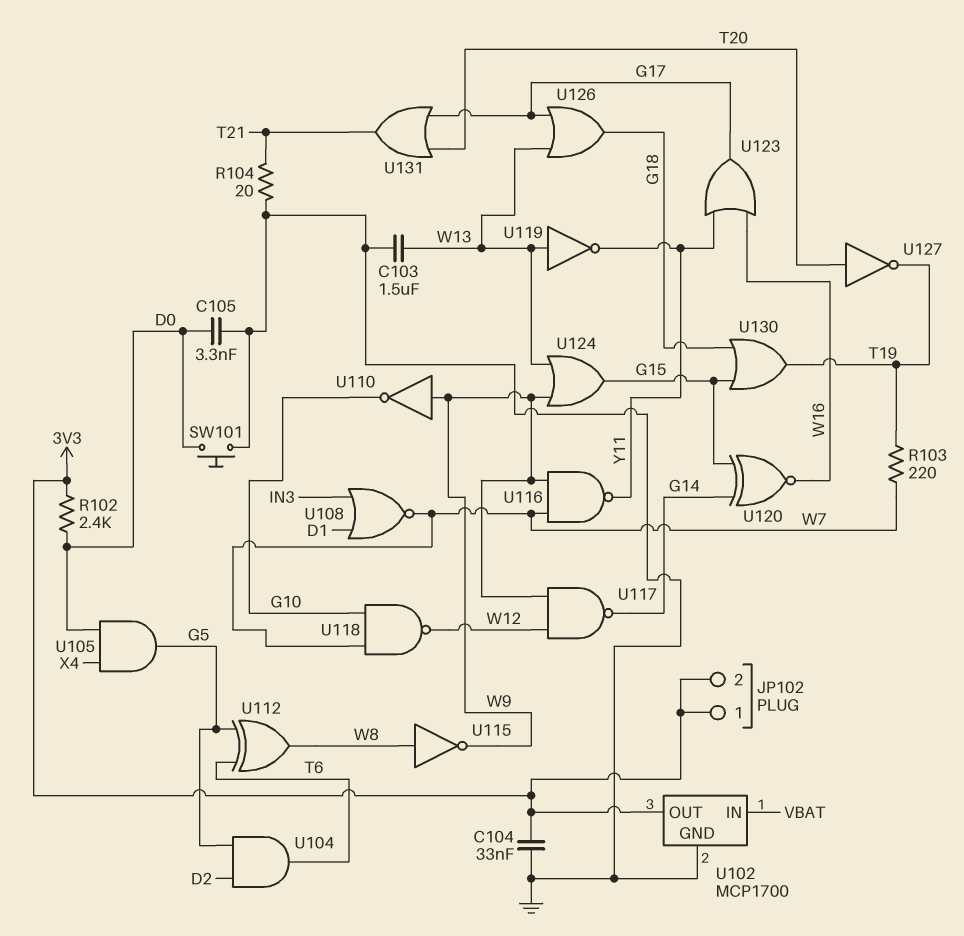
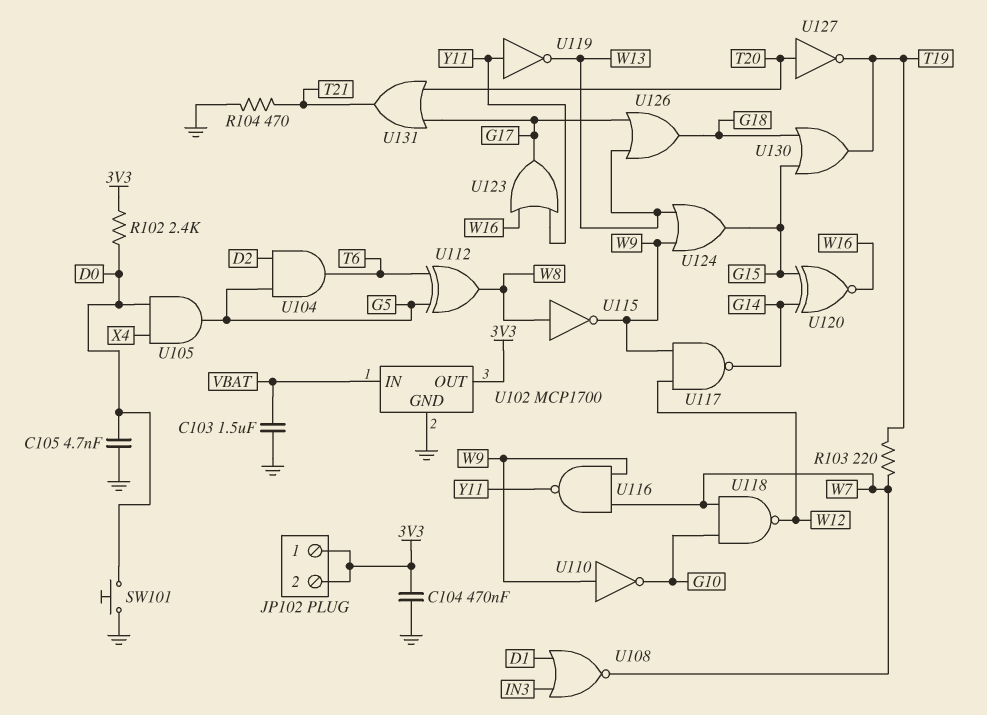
C103: 1.5uF (GND, W13) -> 1.5uF (GND, VBAT)
C104: 33nF (3V3, GND) -> 470nF (3V3, GND)
C105: 3.3nF (D0, GND) -> 4.7nF (D0, GND)
R104: 20 (GND, T21) -> 470 (GND, T21)
U119: NOT (in W13, out Y11) -> NOT (in Y11, out W13)

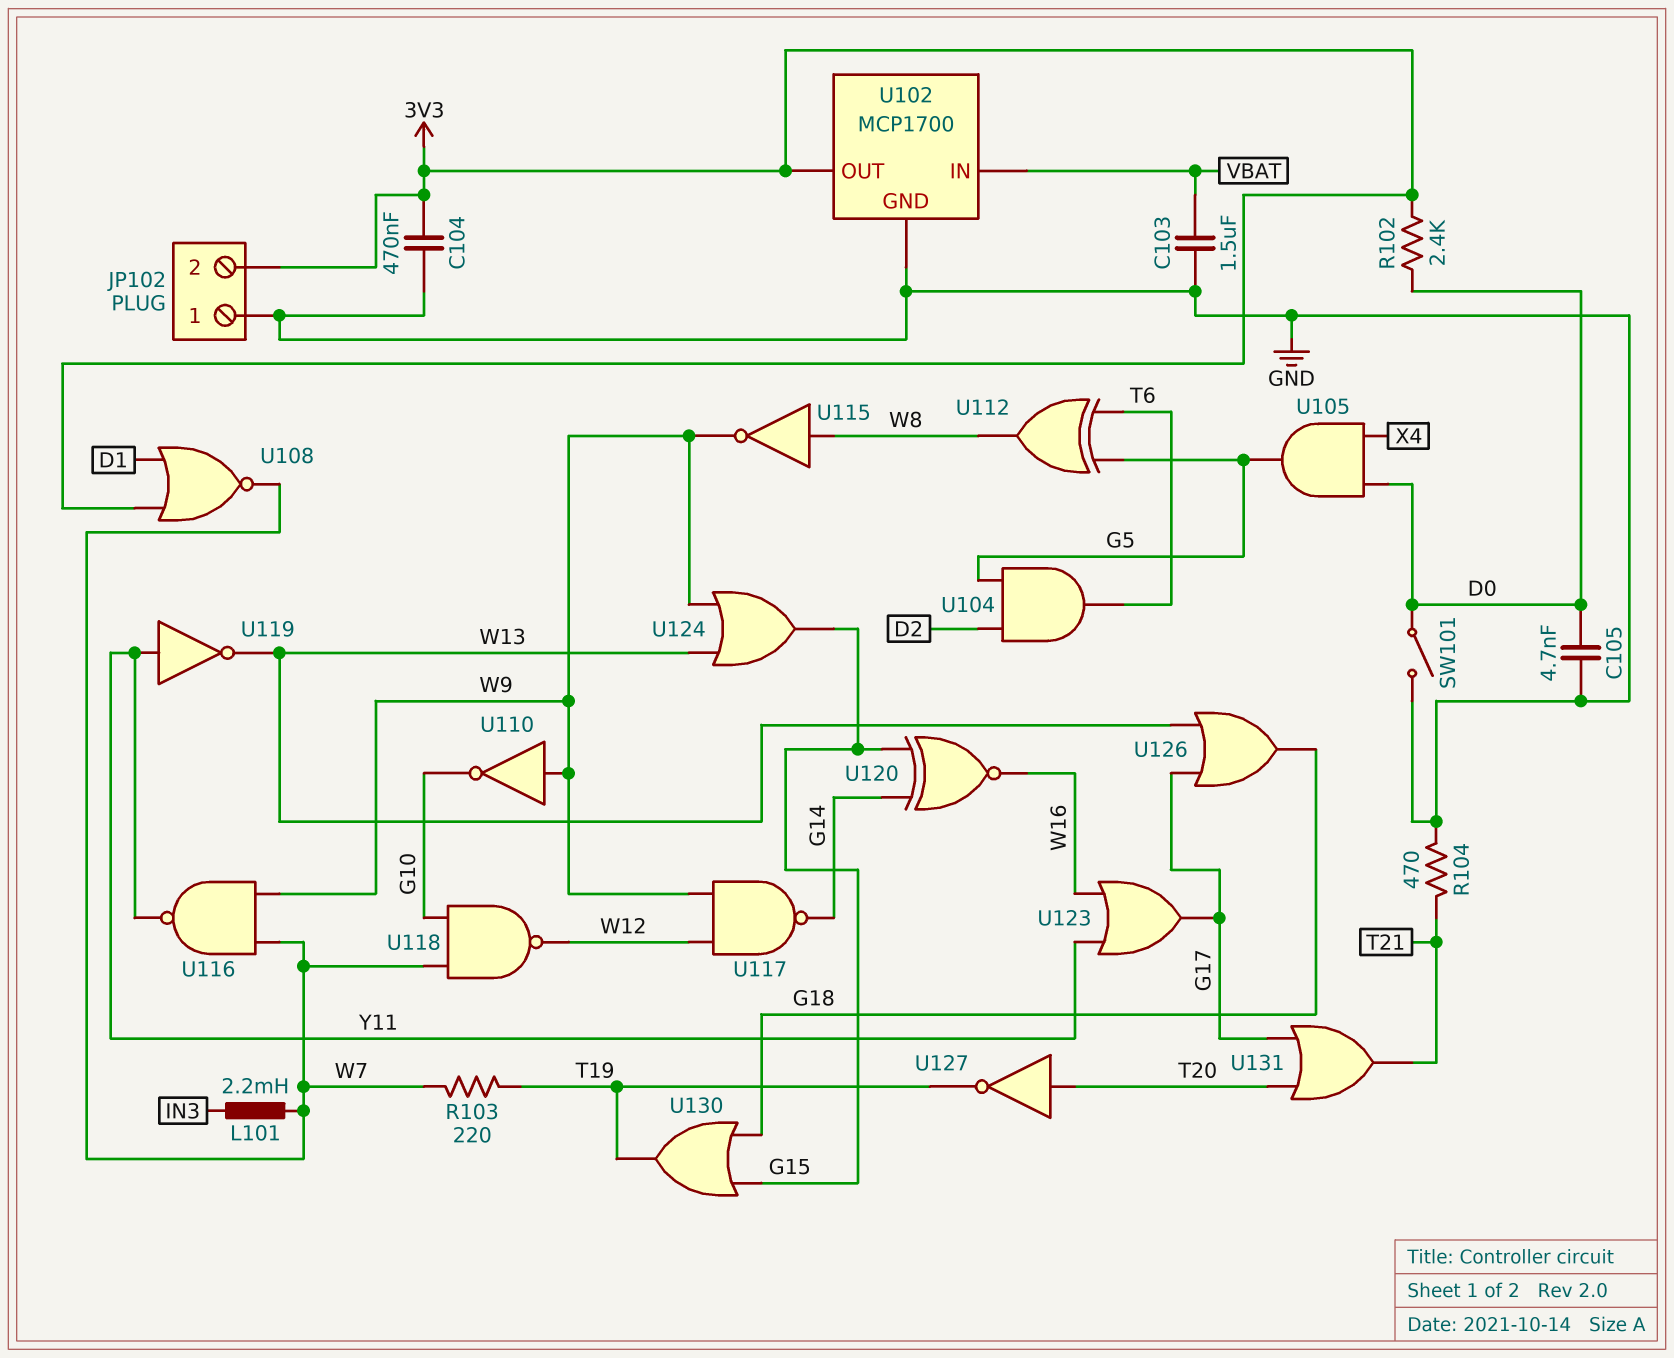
JP102 pin 1: 3V3 -> GND
L101: none -> 2.2mH (IN3, W7)
SW101: button (D0, GND) -> switch (D0, GND)
U108: NOR (in D1, in IN3, out W7) -> NOR (in 3V3, in D1, out W7)

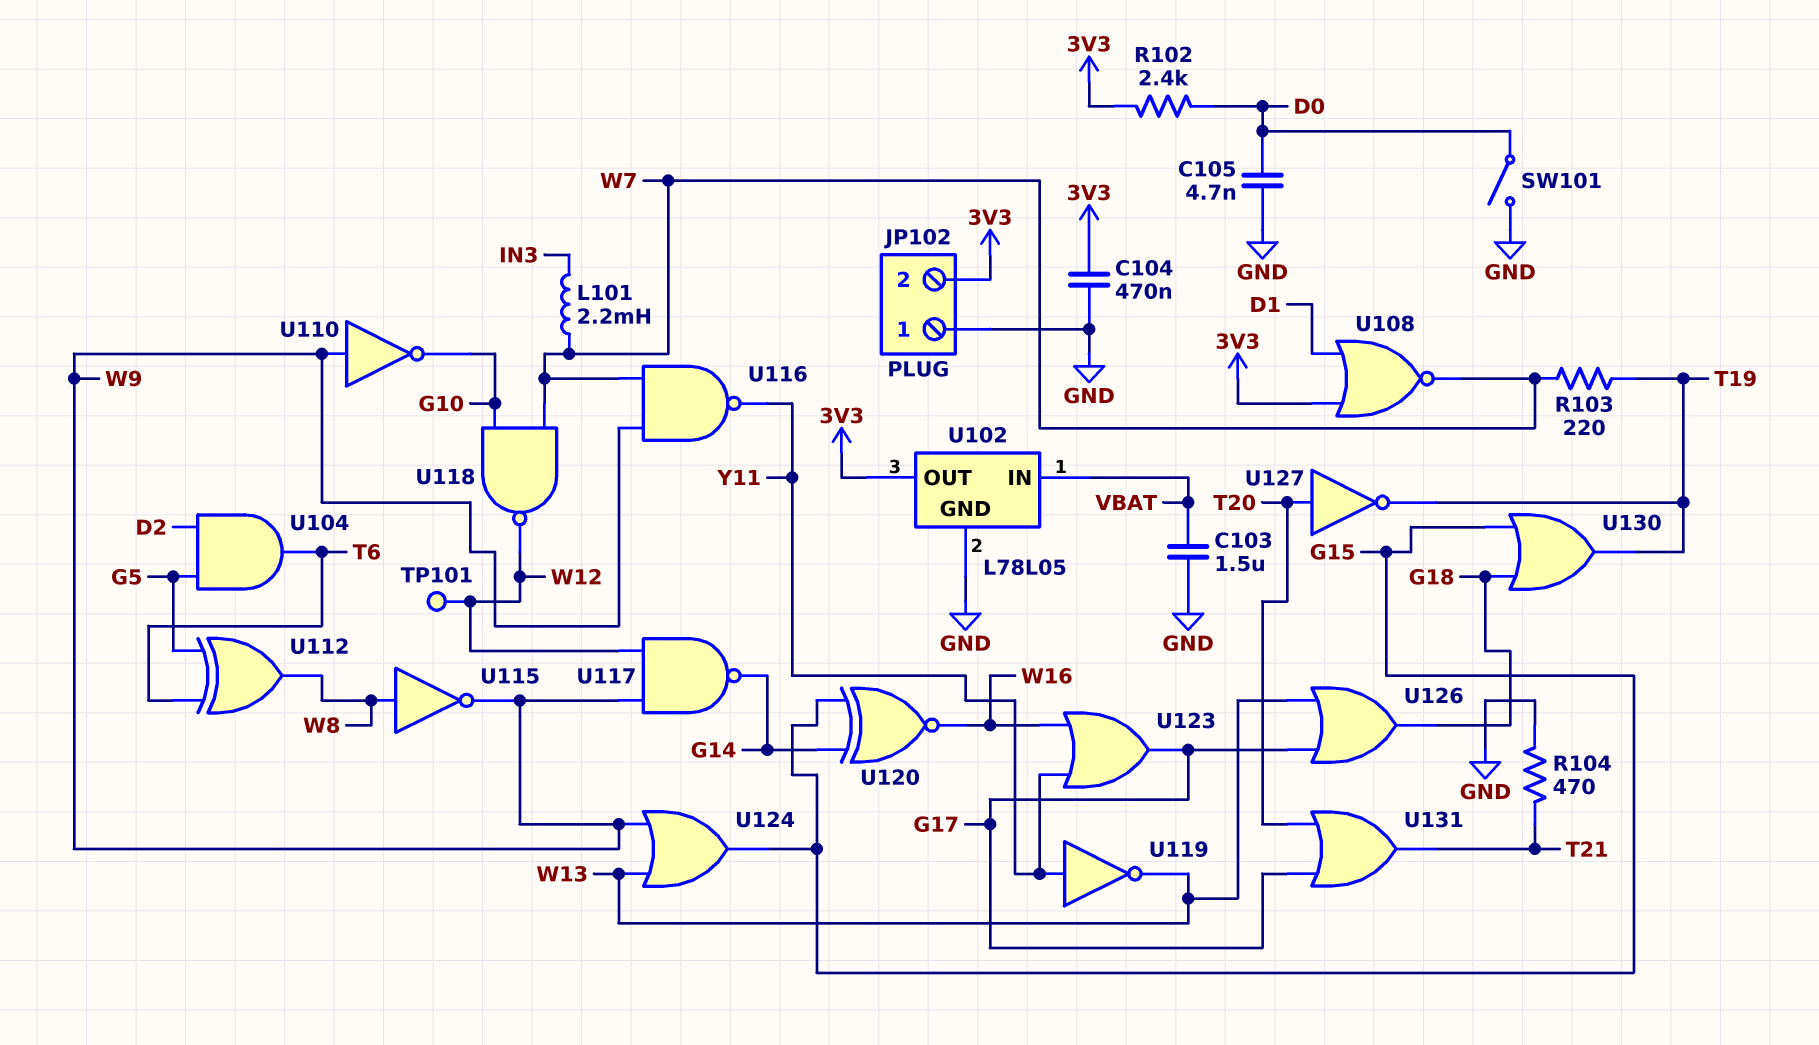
TP101: none -> test point (W12)
U102: MCP1700 -> L78L05
U105: AND (in D0, in X4, out G5) -> none

